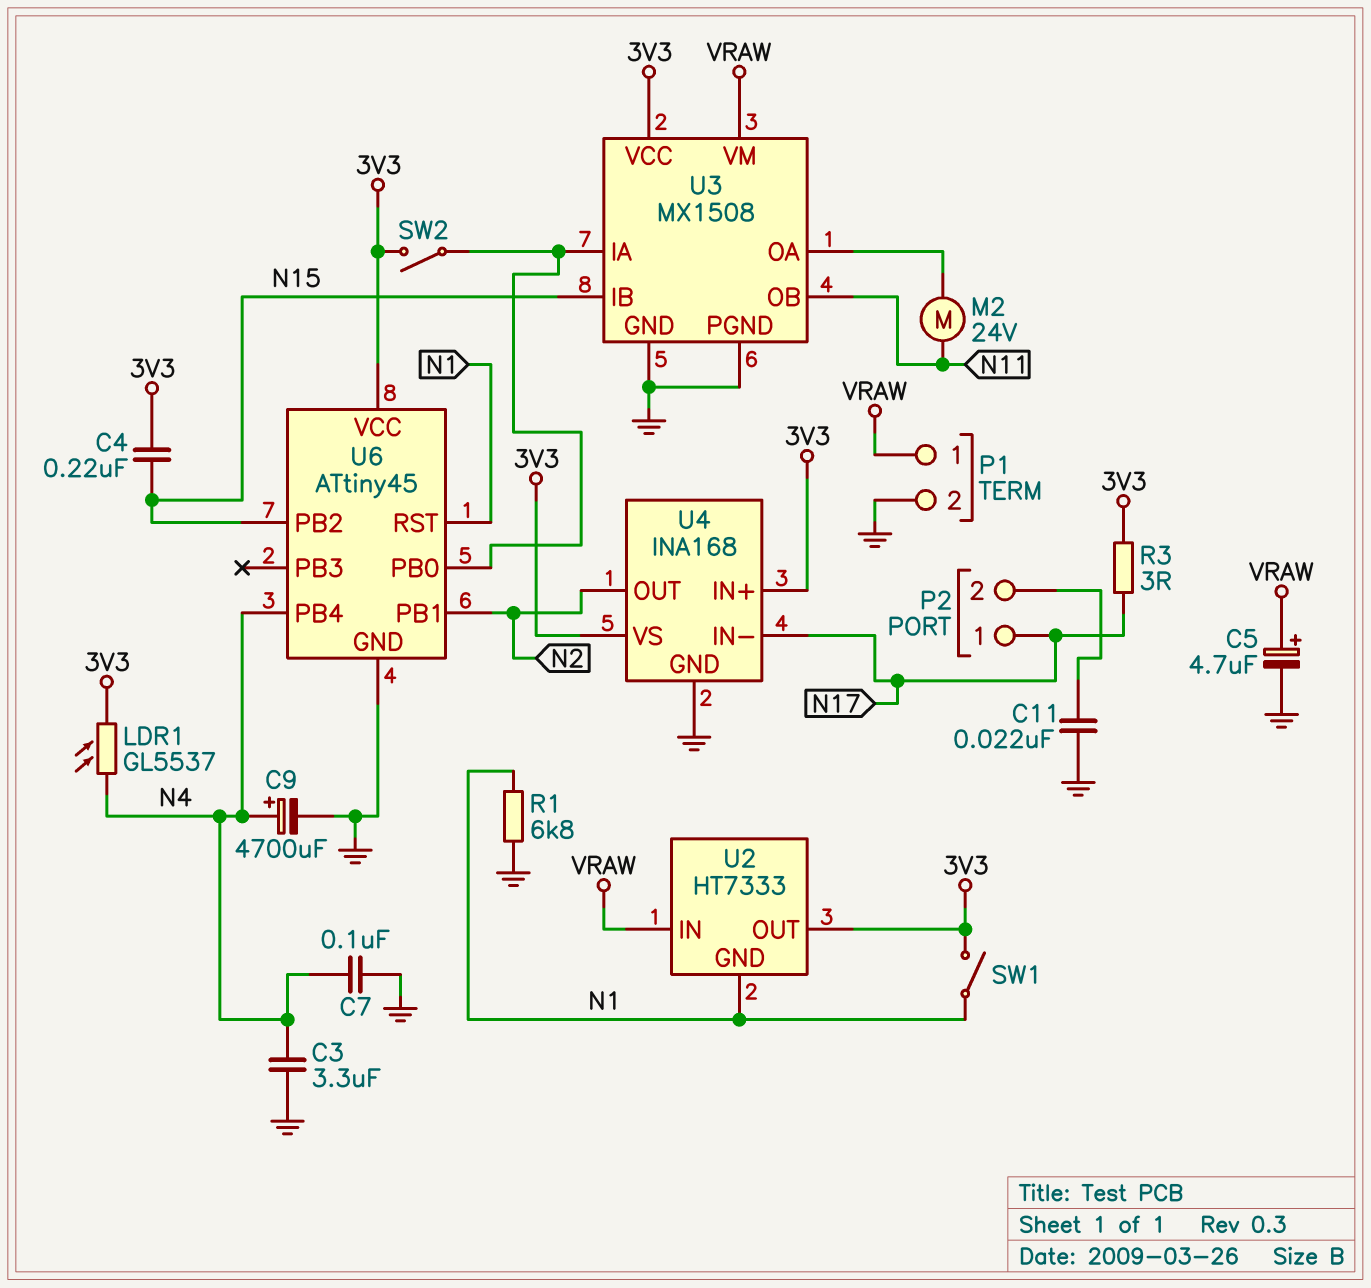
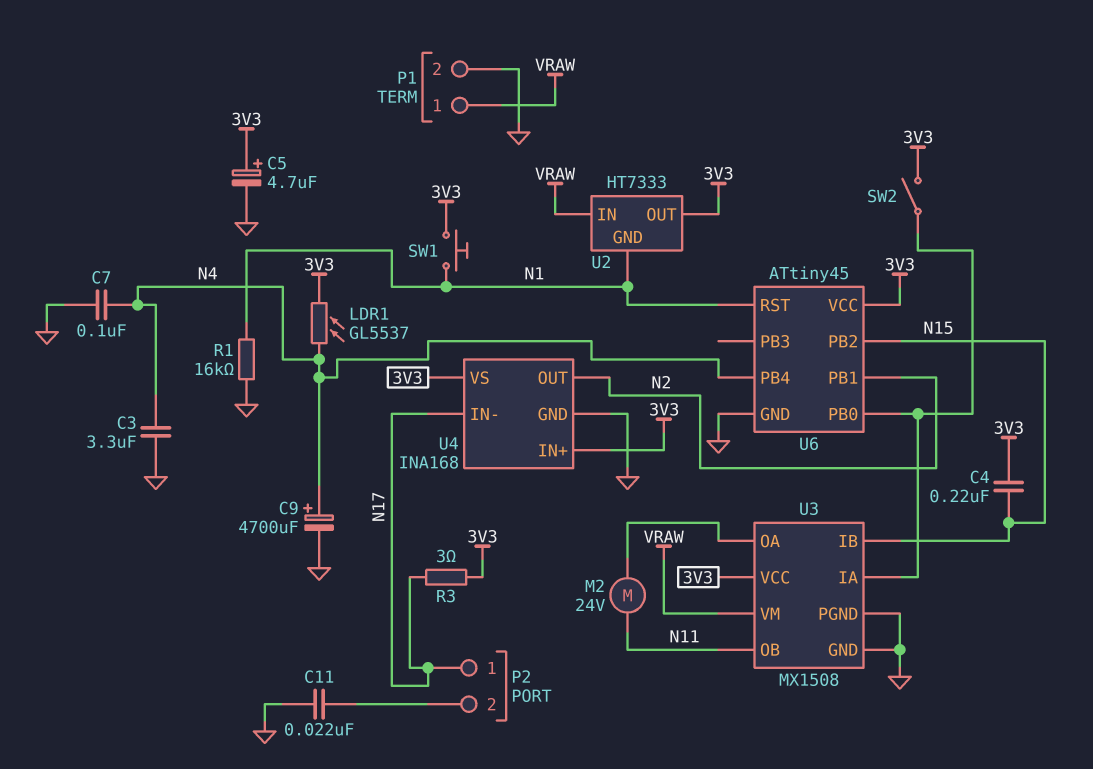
C5: 4.7uF (plus VRAW, minus GND) -> 4.7uF (plus 3V3, minus GND)
R1: 6.8k (GND, N1) -> 16k (GND, N1)
SW1: switch (3V3, N1) -> button (3V3, N1)

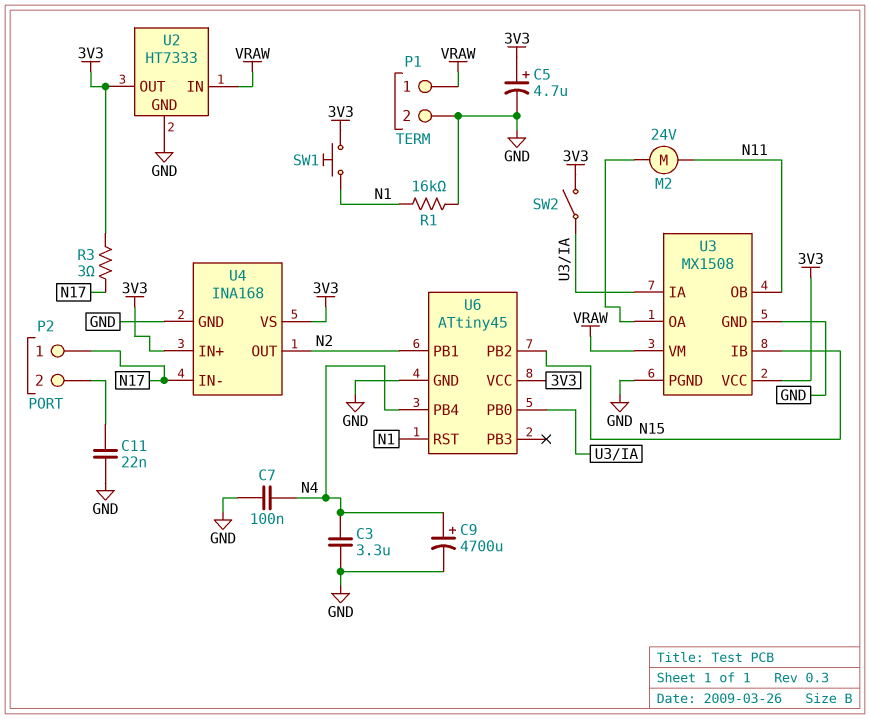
C4: 220nF (3V3, N15) -> none
LDR1: GL5537 (3V3, N4) -> none
U2 pin GND: N1 -> GND

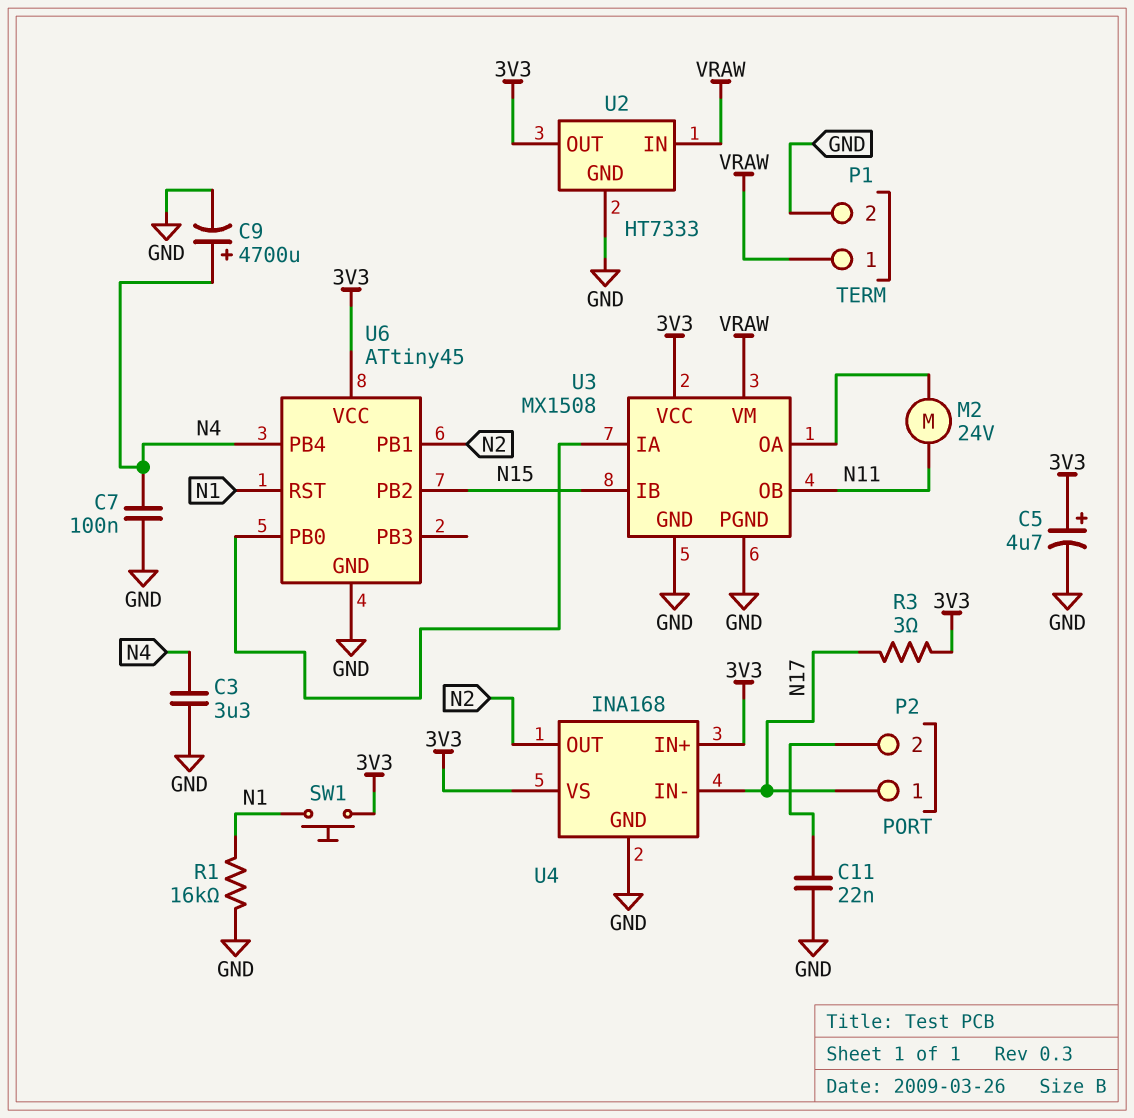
SW2: switch (3V3, U3/IA) -> none

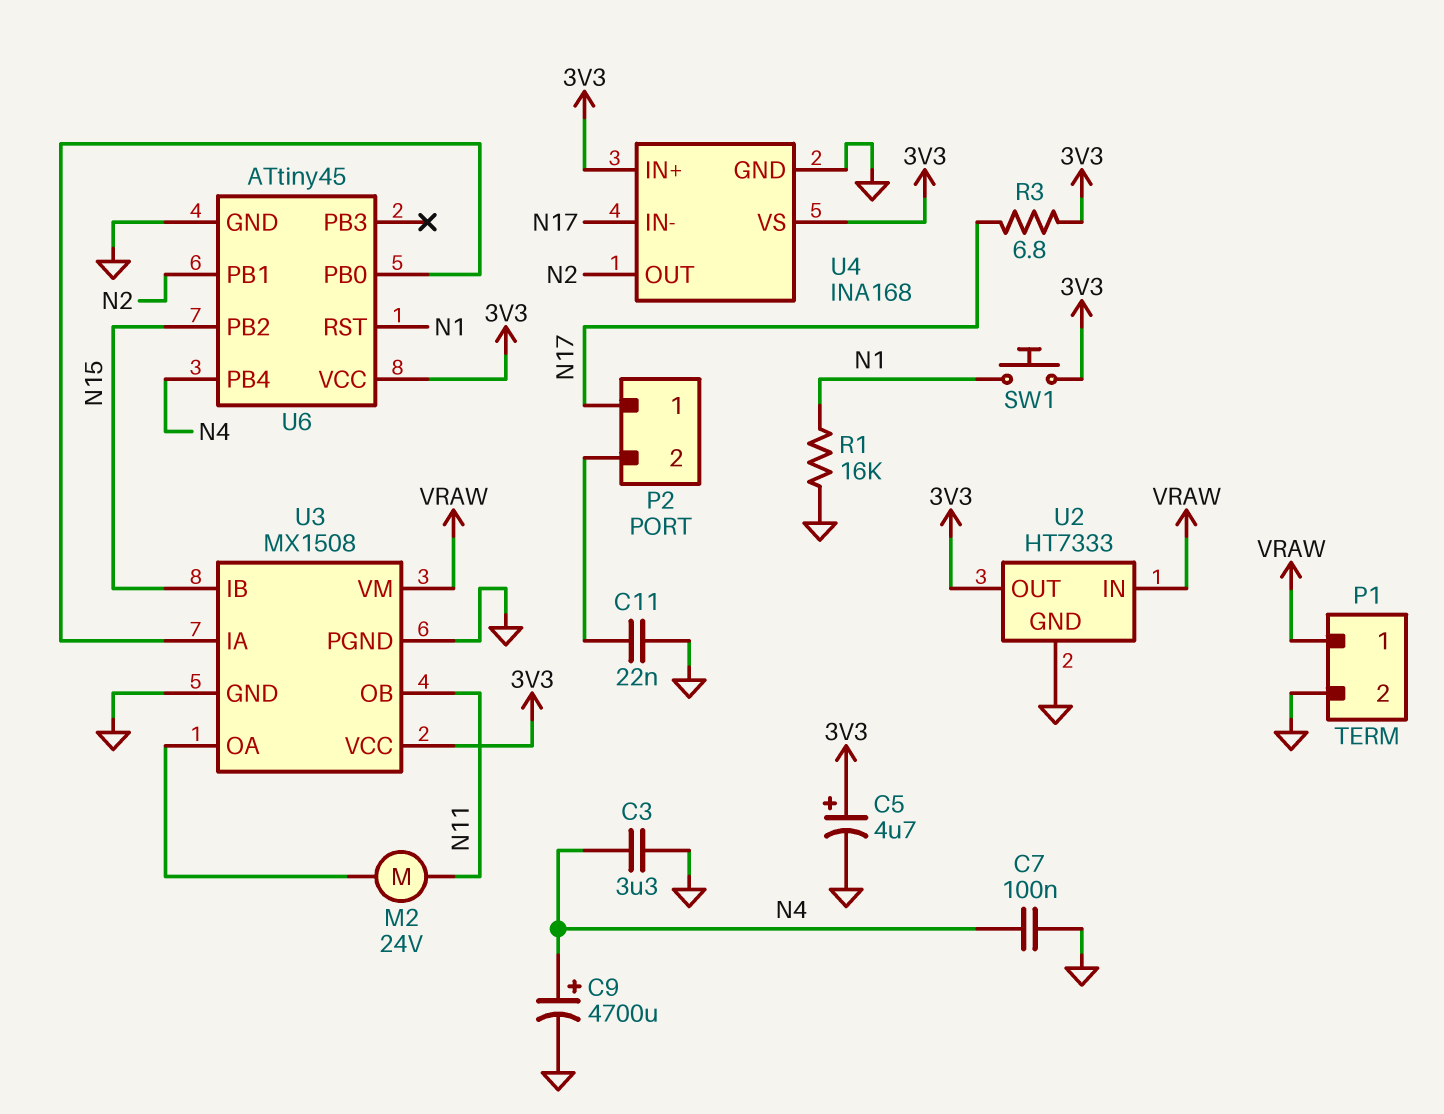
R3: 3 (3V3, N17) -> 6.8 (3V3, N17)

